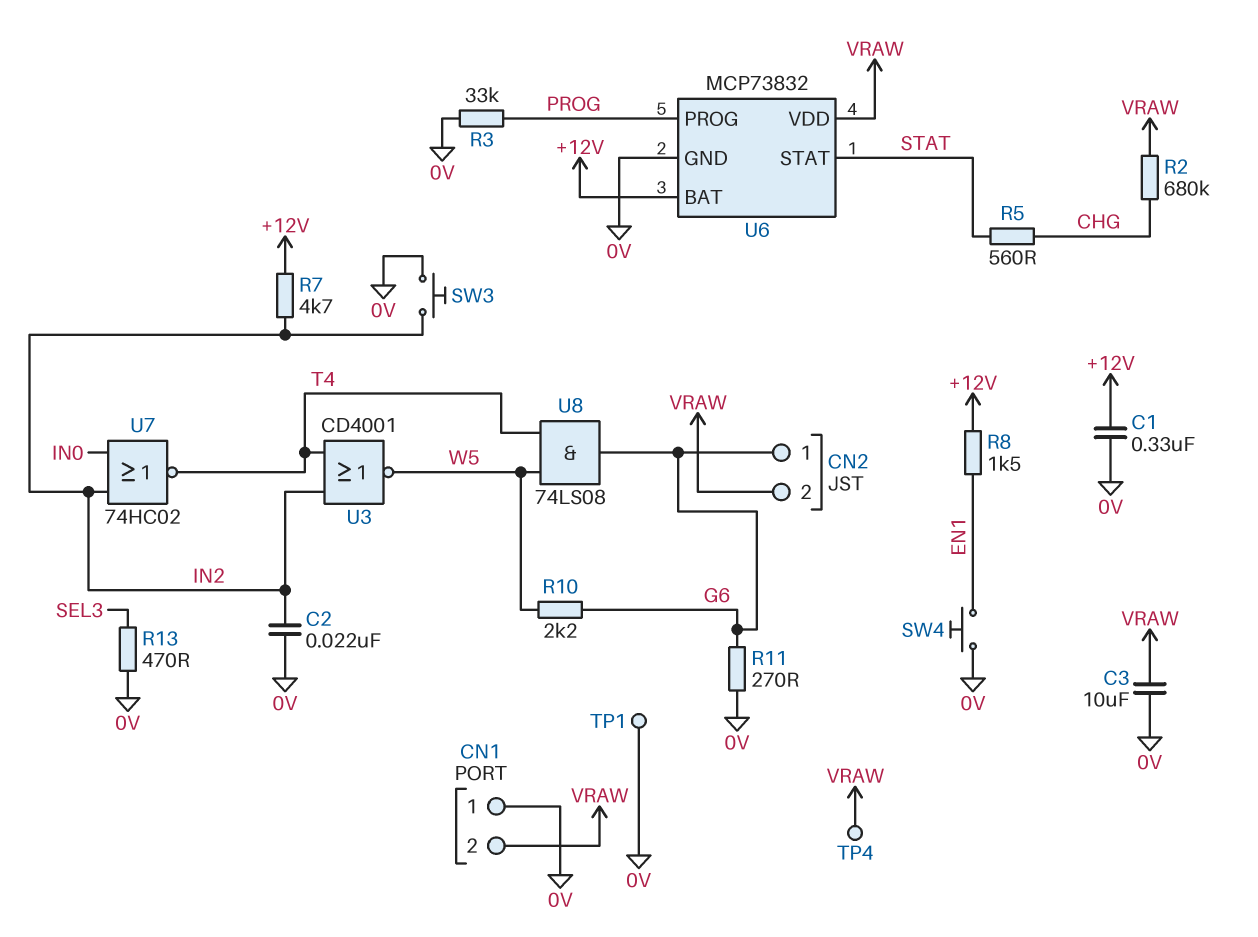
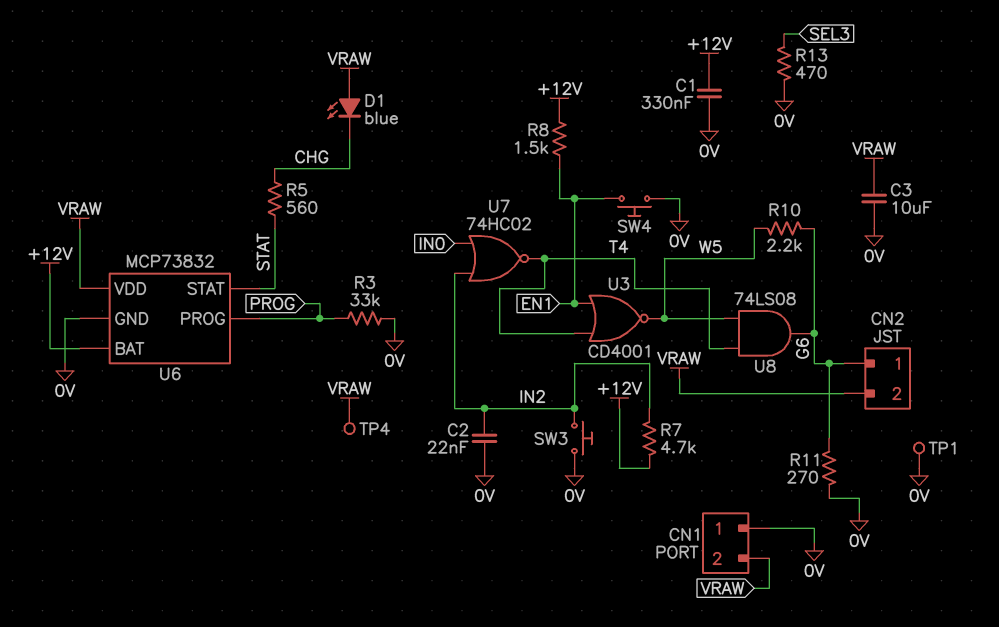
D1: none -> LED blue (A VRAW, K CHG)
R2: 680k (CHG, VRAW) -> none
U3: NOR CD4001 (in IN2, in T4, out W5) -> NOR CD4001 (in EN1, in T4, out W5)

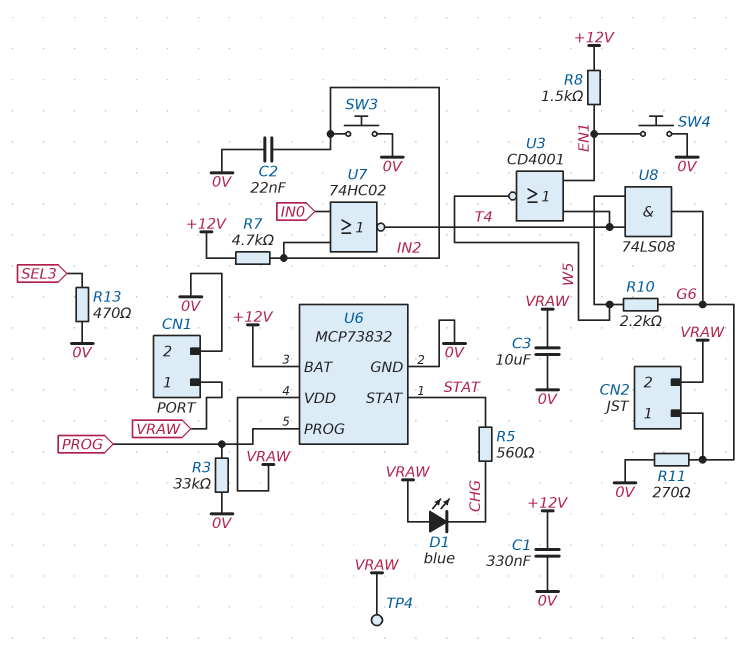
CN1 pin 1: 0V -> VRAW
CN1 pin 2: VRAW -> 0V
TP1: test point (0V) -> none

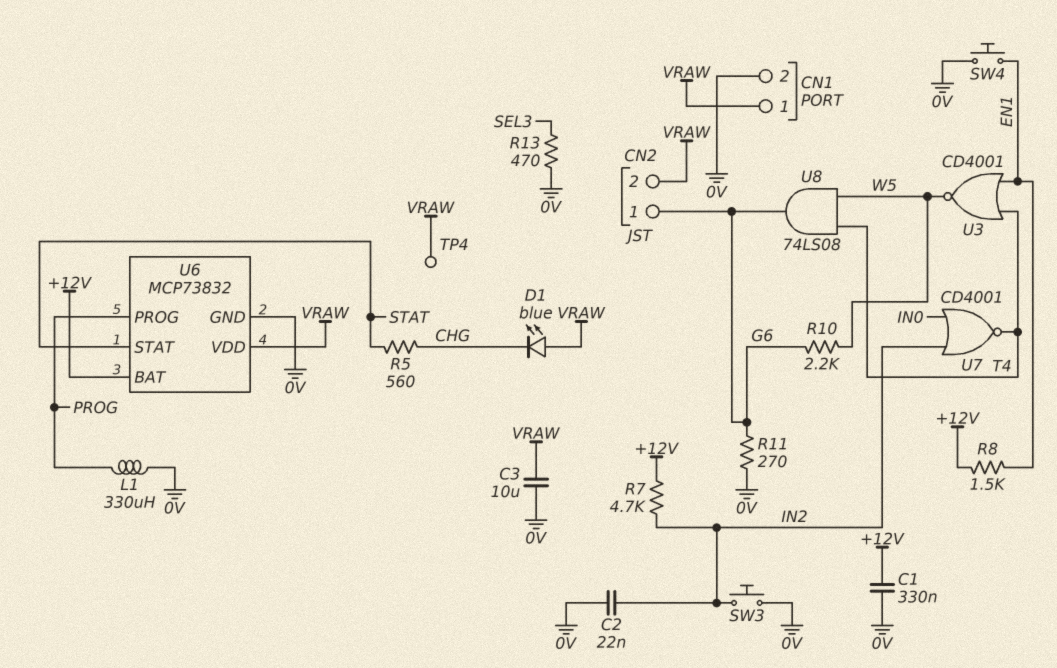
L1: none -> 330uH (0V, PROG)
R3: 33k (0V, PROG) -> none
U7: NOR 74HC02 (in IN0, in IN2, out T4) -> NOR CD4001 (in IN0, in IN2, out T4)

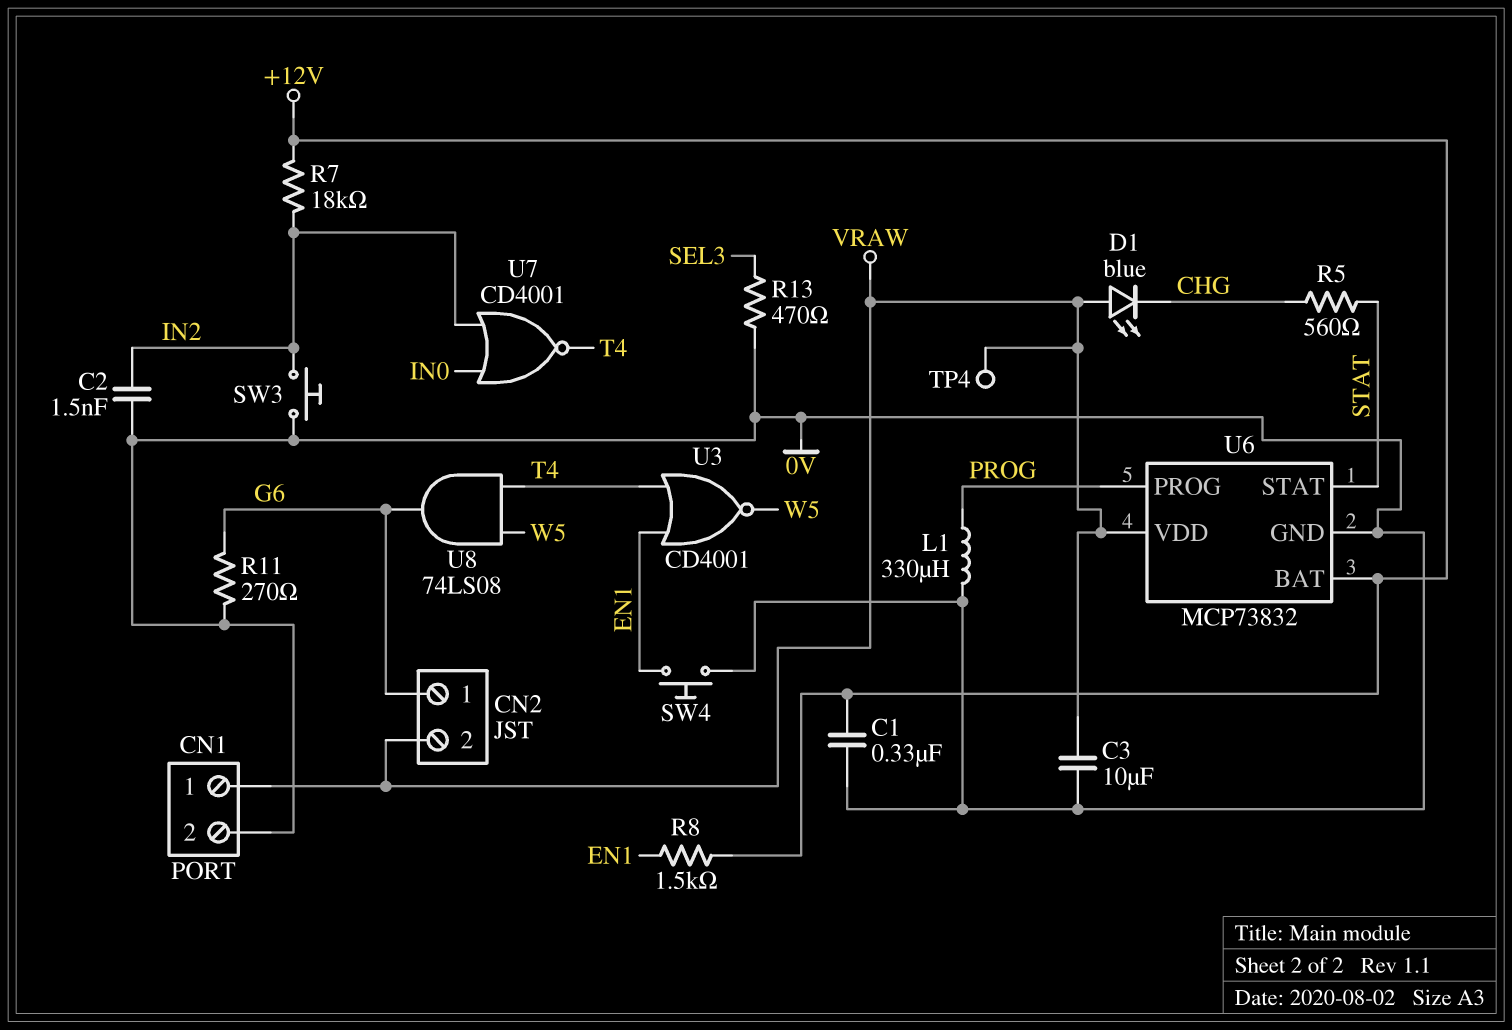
C2: 22nF (0V, IN2) -> 1.5nF (0V, IN2)
R7: 4.7k (+12V, IN2) -> 18k (+12V, IN2)
R10: 2.2k (G6, W5) -> none

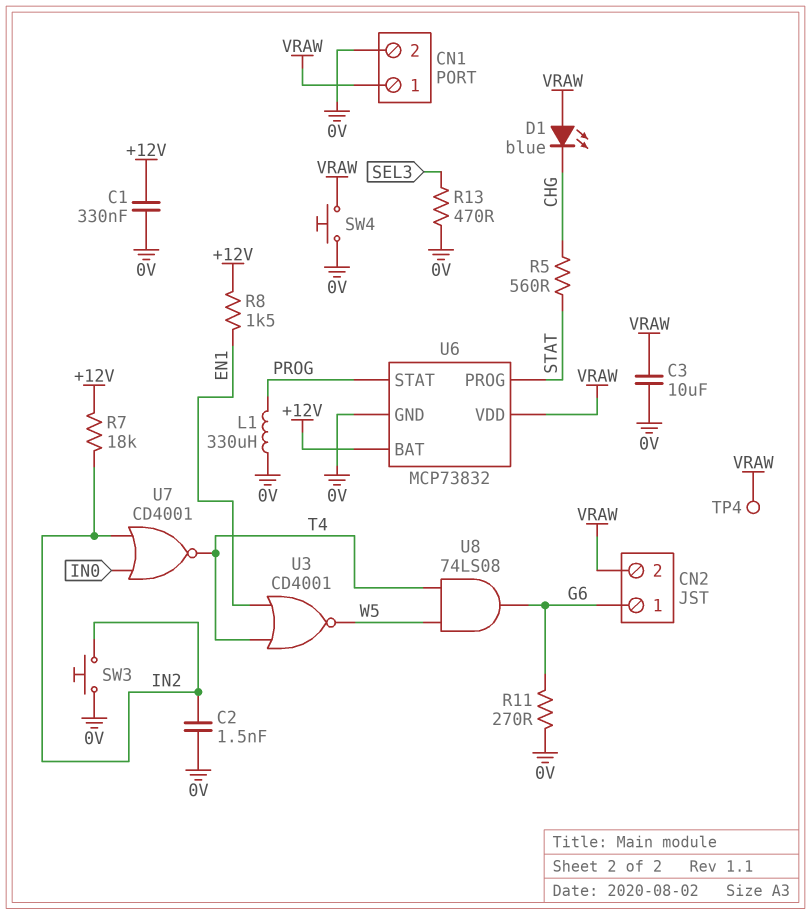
SW4: button (0V, EN1) -> button (0V, VRAW)
U6 pin PROG: PROG -> STAT
U6 pin STAT: STAT -> PROG

